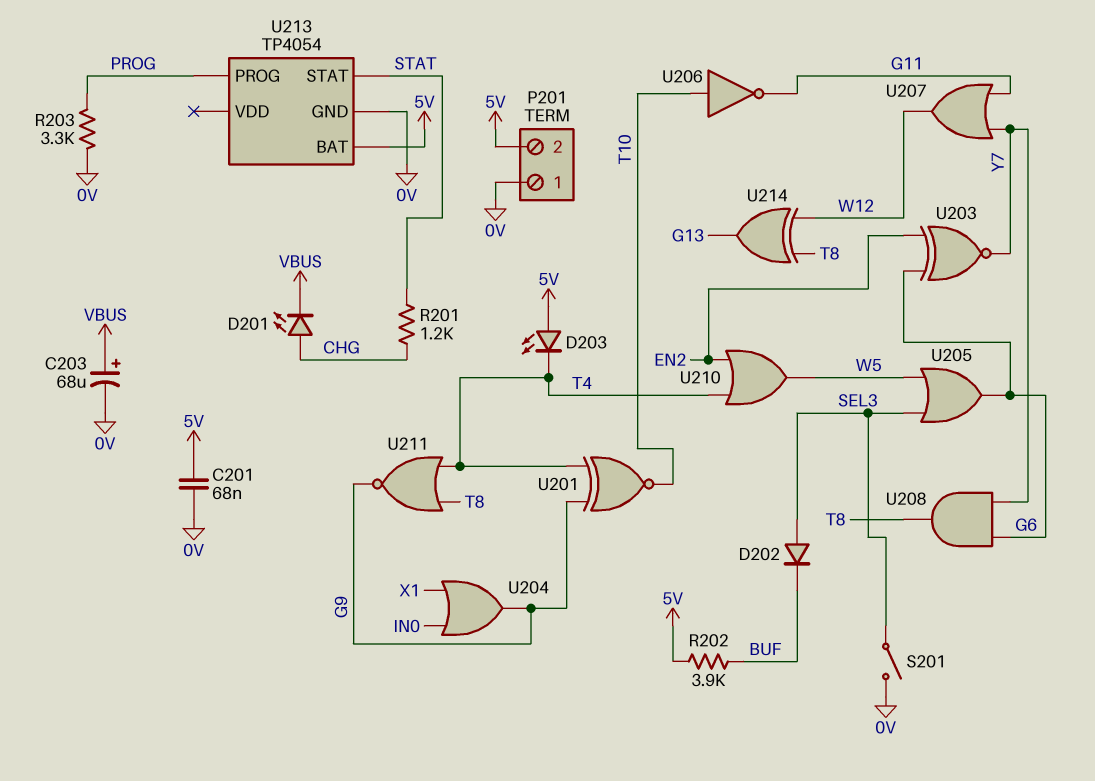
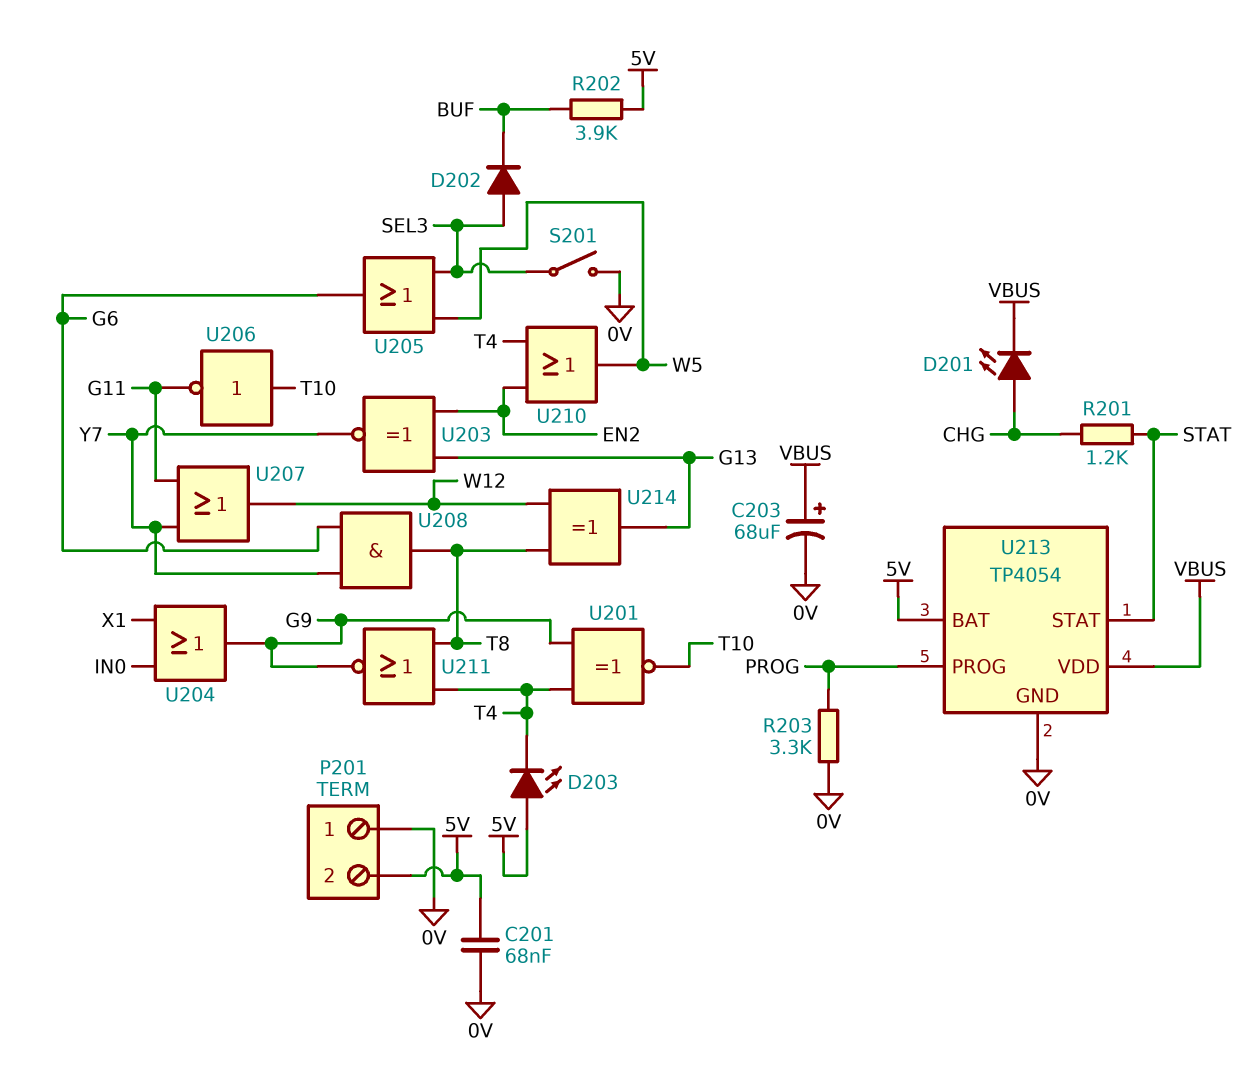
U203: XNOR (in EN2, in G6, out Y7) -> XNOR (in EN2, in G13, out Y7)
U213 pin VDD: none -> VBUS

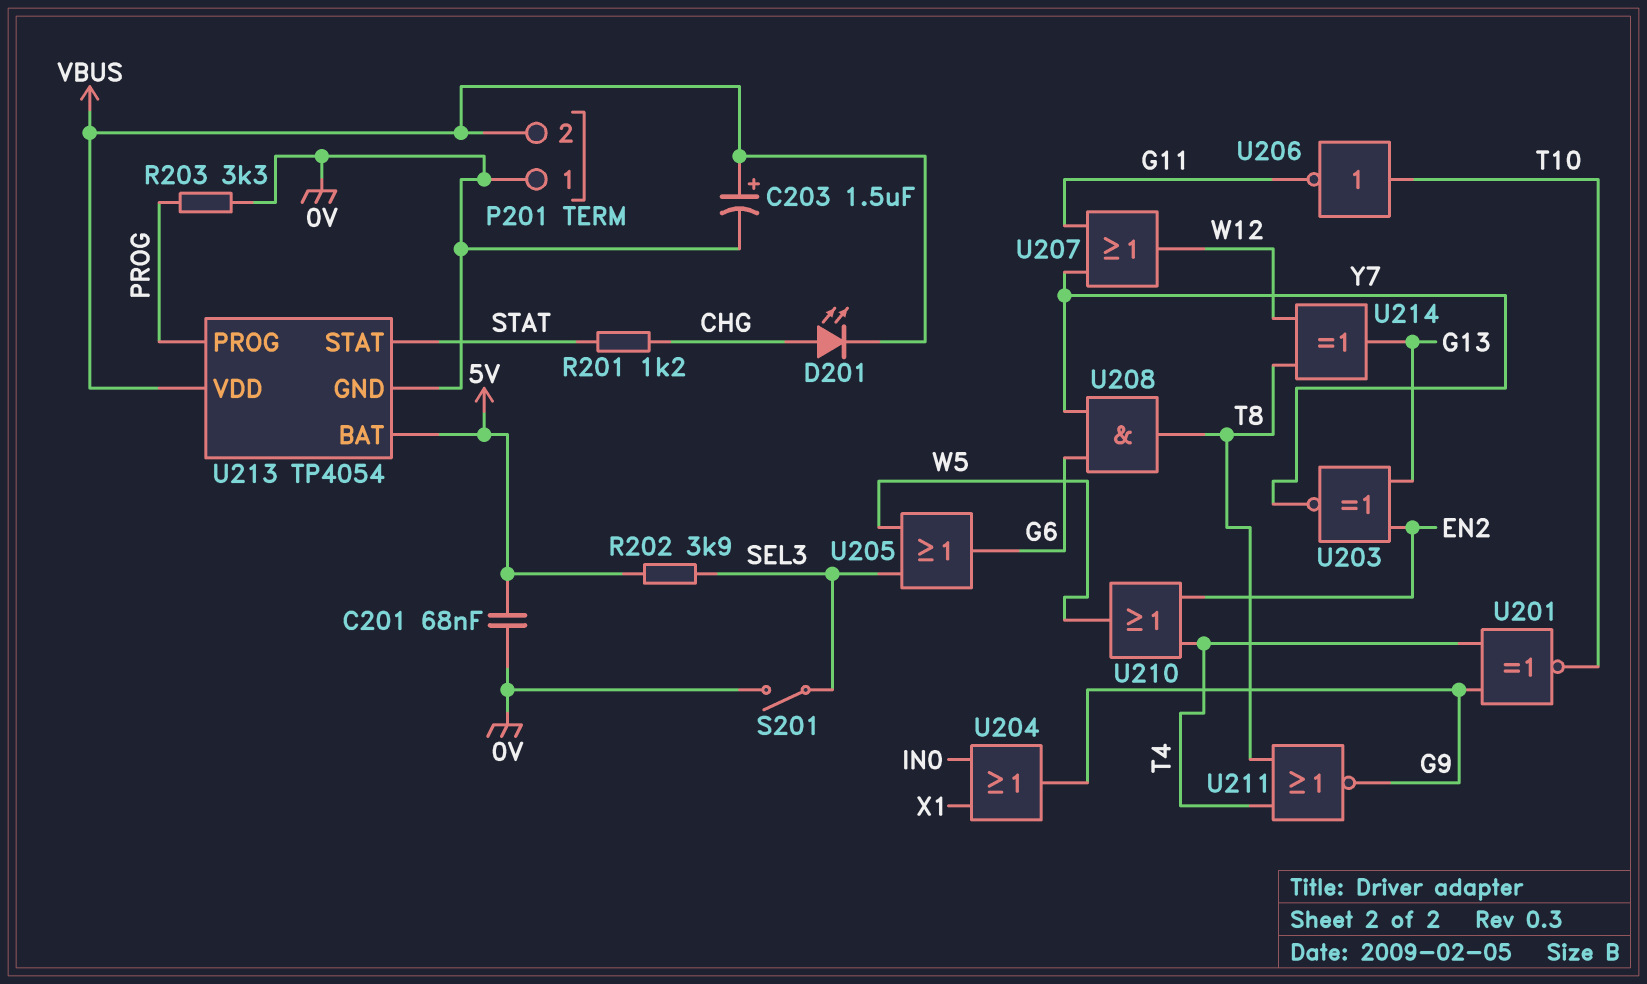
C203: 68uF (plus VBUS, minus 0V) -> 1.5uF (plus VBUS, minus 0V)
D202: diode (A SEL3, K BUF) -> none
D203: LED (A 5V, K T4) -> none
P201 pin 2: 5V -> VBUS
R202: 3.9k (5V, BUF) -> 3.9k (5V, SEL3)

